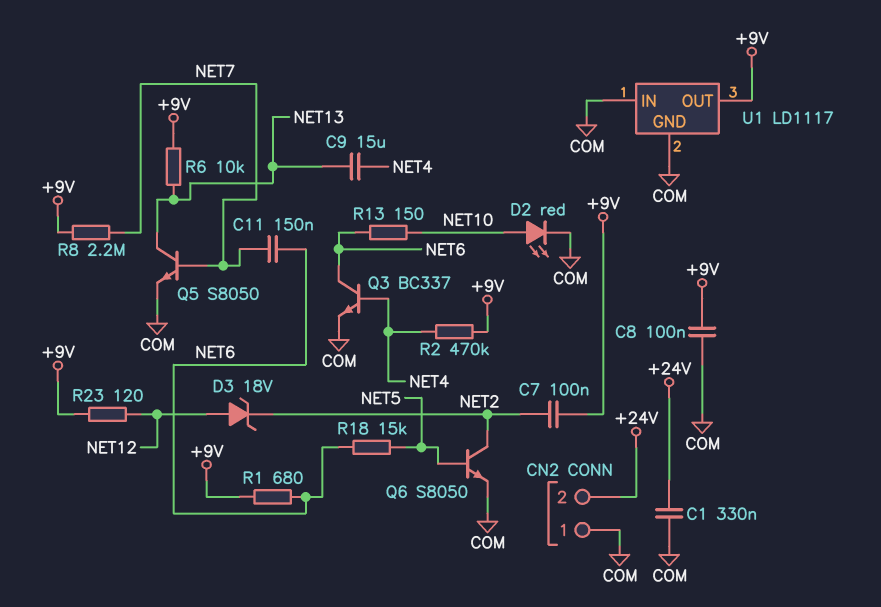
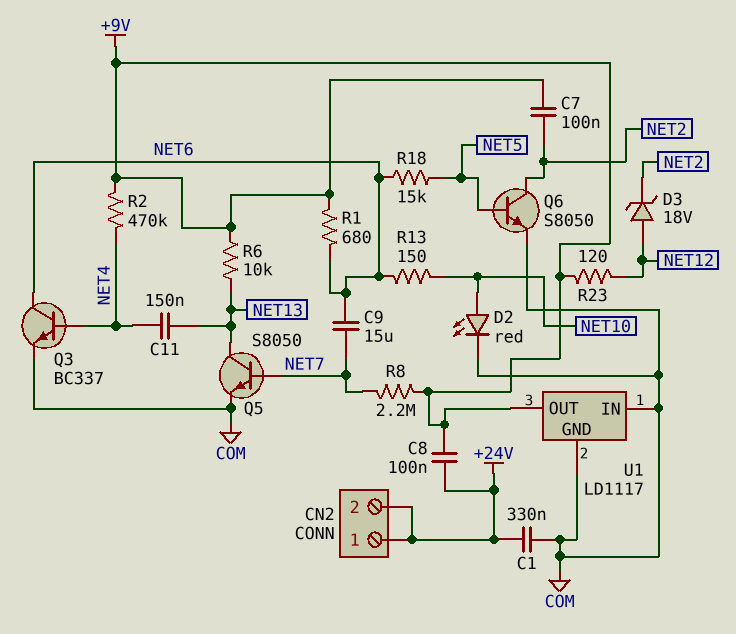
C8: 100nF (+9V, COM) -> 100nF (+9V, +24V)
C9: 15uF (NET4, NET13) -> 15uF (NET6, NET7)
C11: 150nF (NET6, NET7) -> 150nF (NET4, NET13)
CN2 pin 1: COM -> +24V

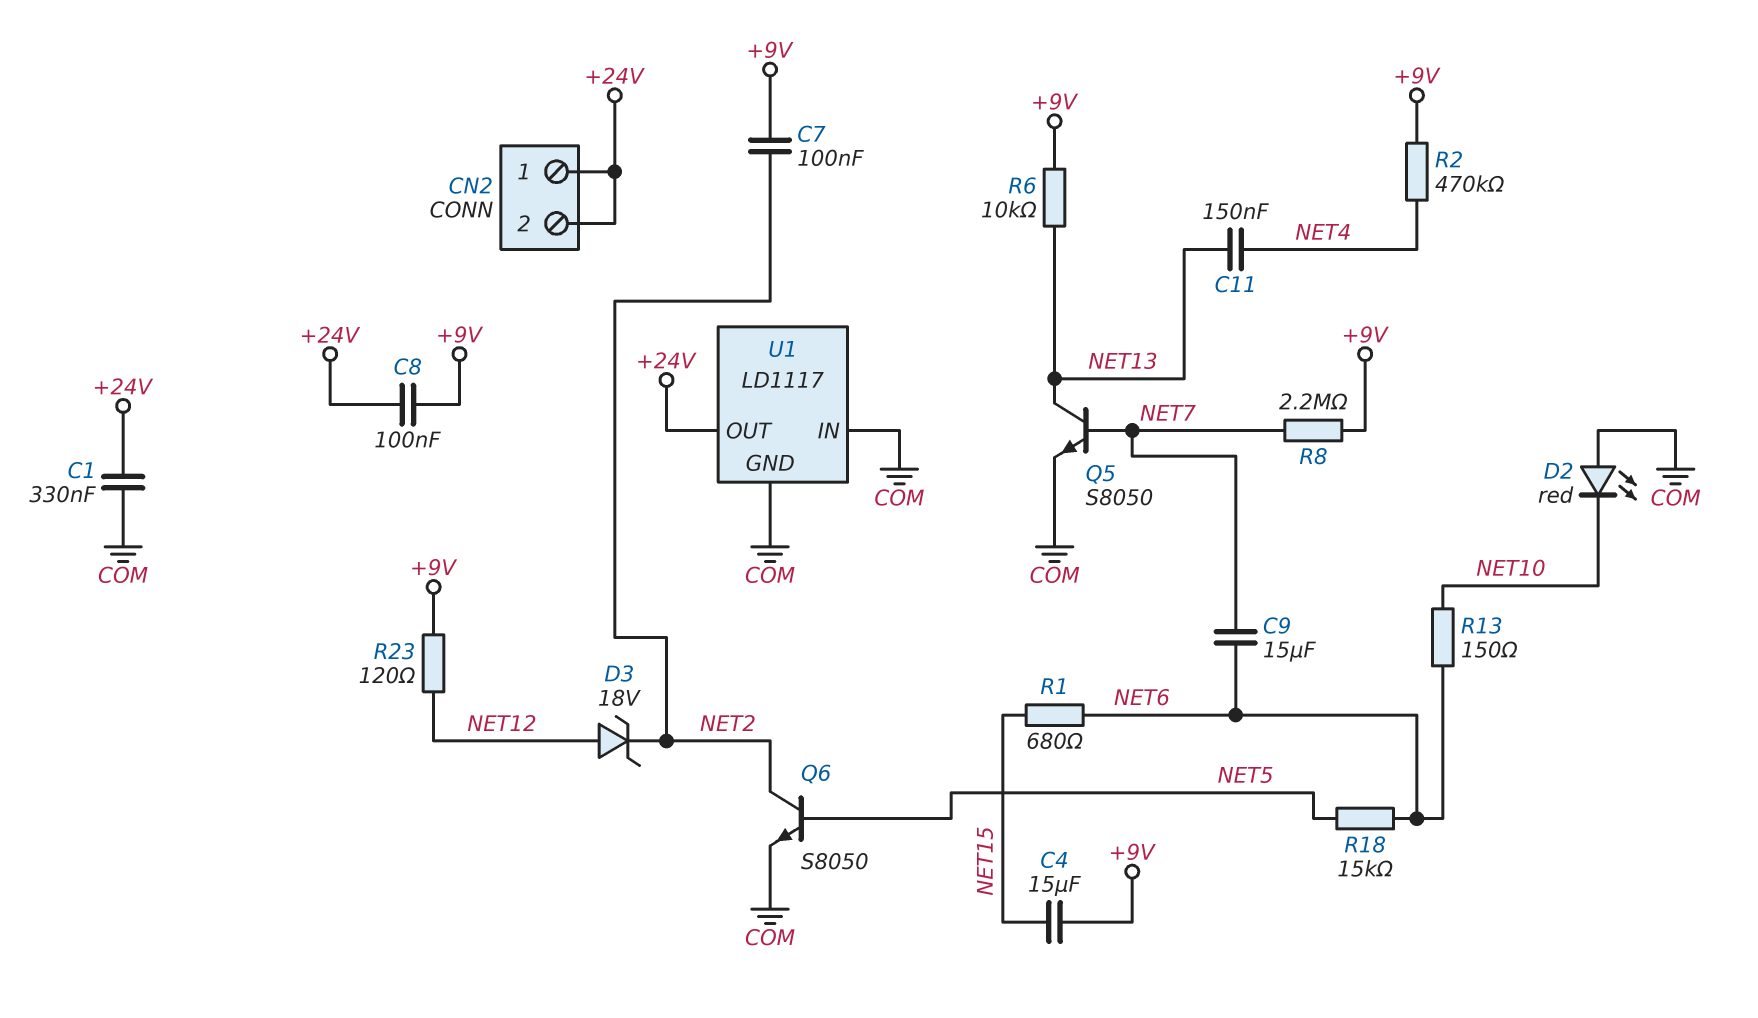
C4: none -> 15uF (+9V, NET15)
D2: LED red (A NET10, K COM) -> LED red (A COM, K NET10)
Q3: NPN BC337 (B NET4, C NET6, E COM) -> none
R1: 680 (+9V, NET6) -> 680 (NET6, NET15)
U1 pin OUT: +9V -> +24V

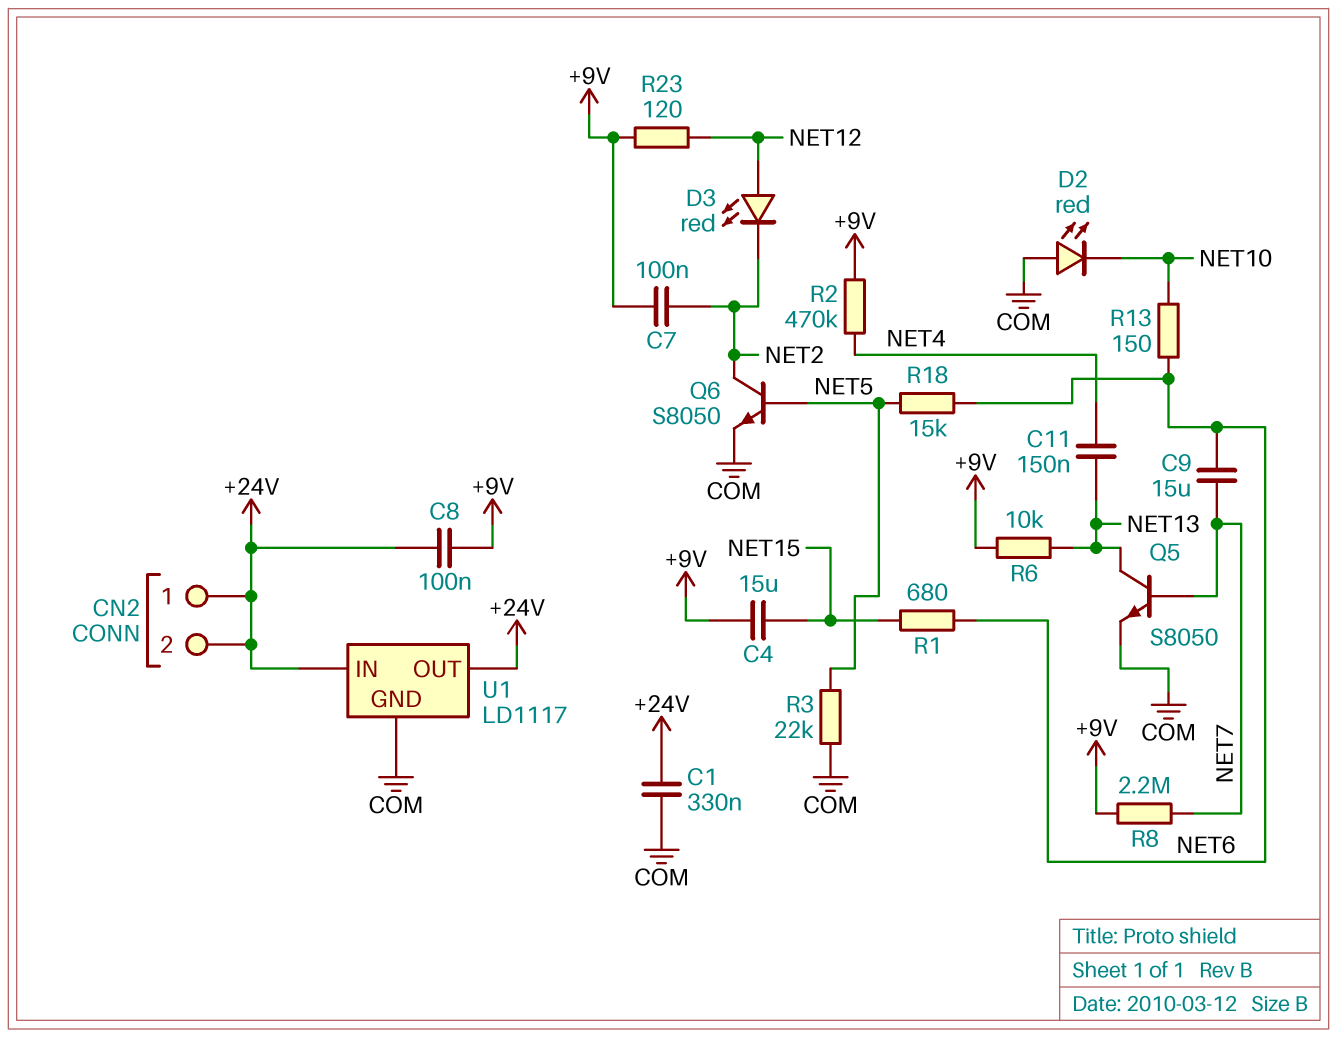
D3: zener 18V (A NET12, K NET2) -> LED red (A NET12, K NET2)
R3: none -> 22k (COM, NET5)
U1 pin IN: COM -> +24V

